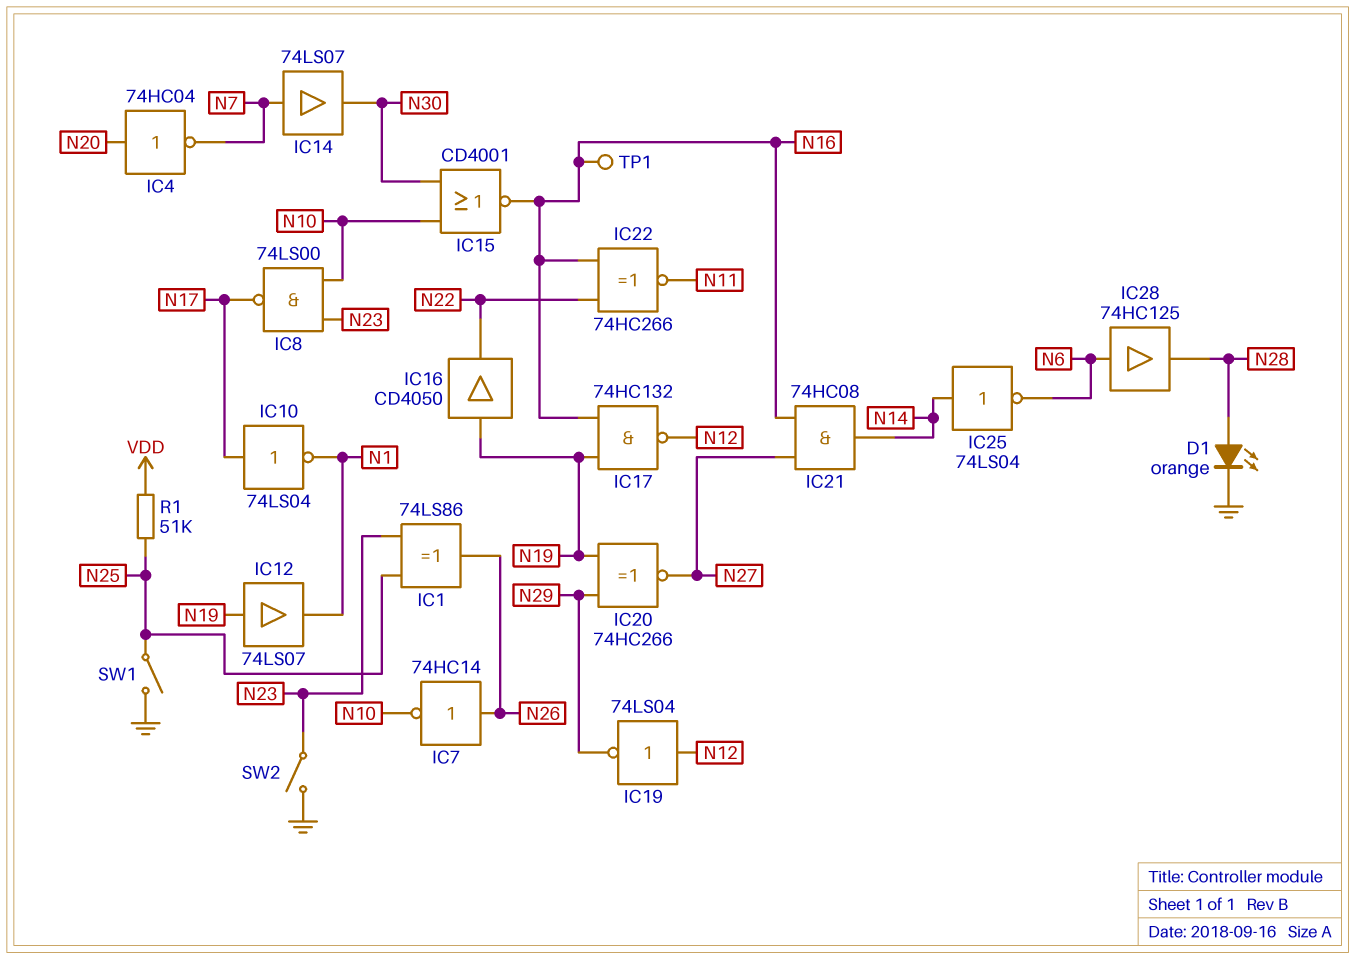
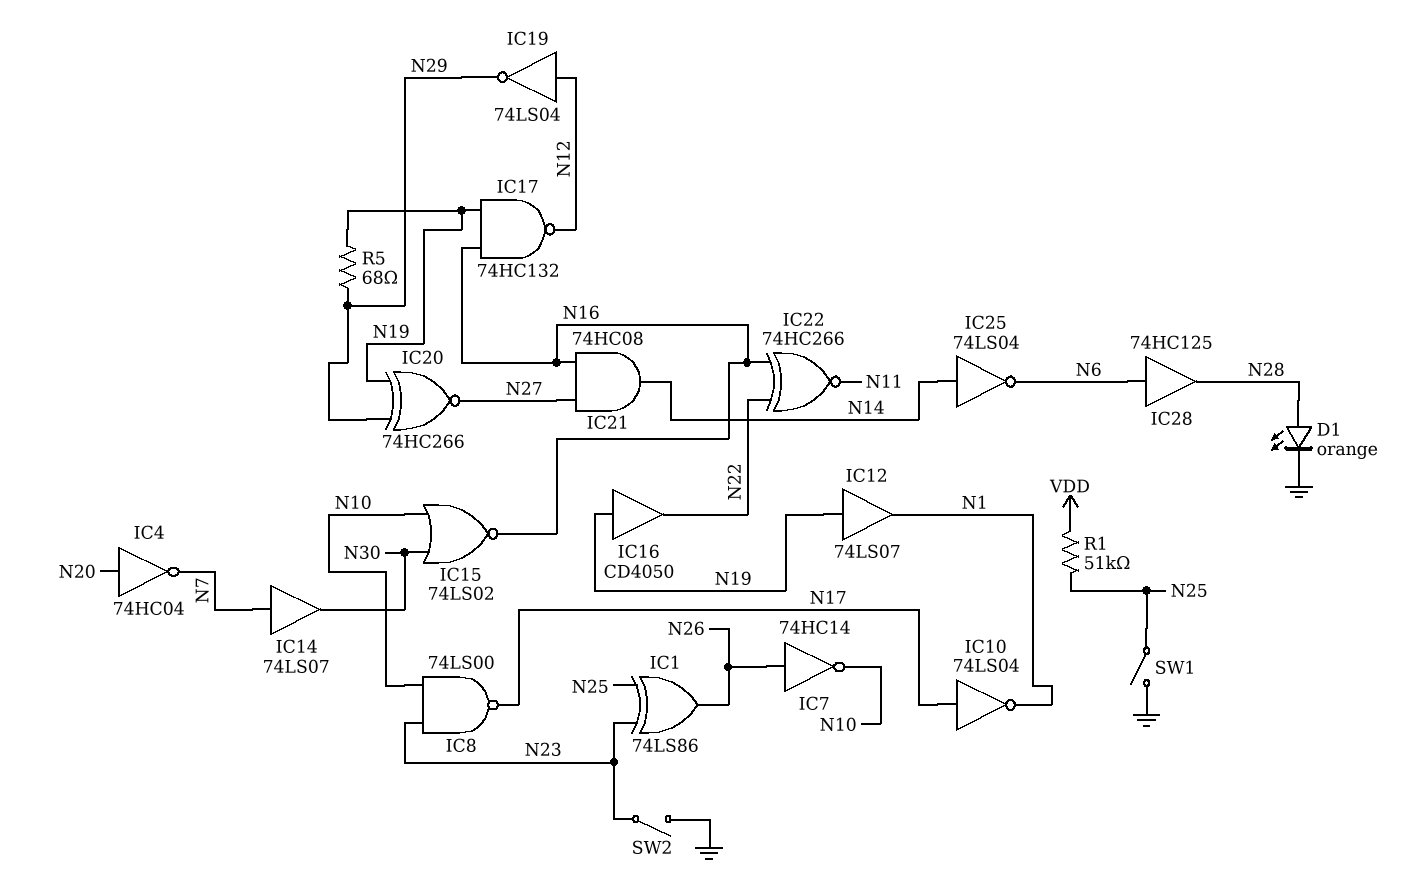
IC15: NOR CD4001 (in N10, in N30, out N16) -> NOR 74LS02 (in N10, in N30, out N16)
R5: none -> 68 (N19, N29)
TP1: test point (N16) -> none

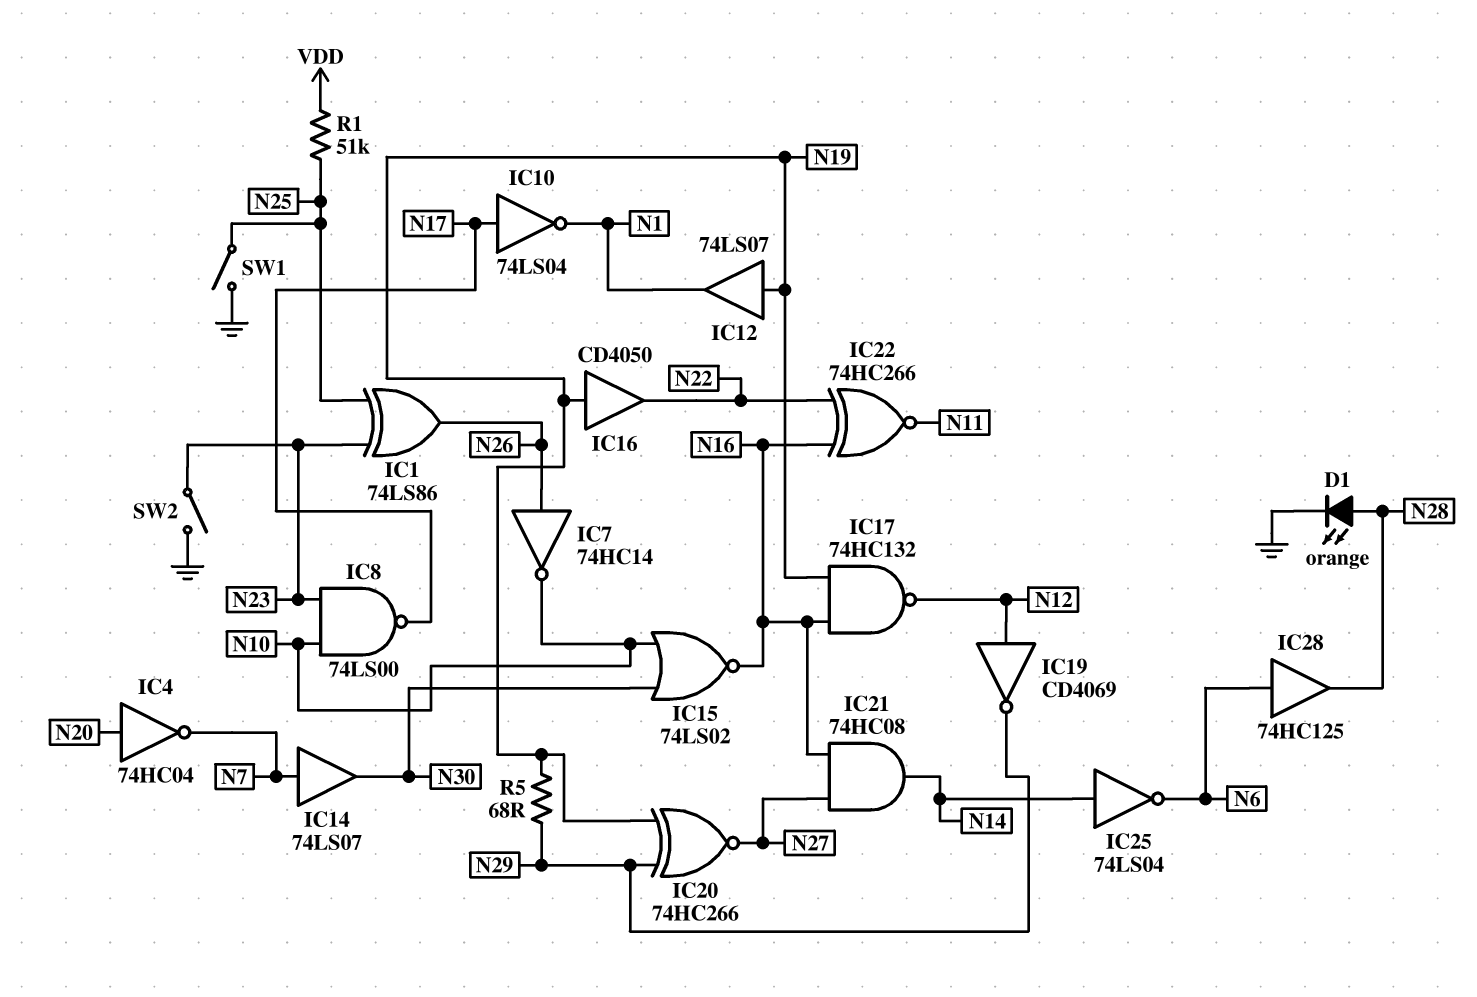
IC19: NOT 74LS04 (in N12, out N29) -> NOT CD4069 (in N12, out N29)

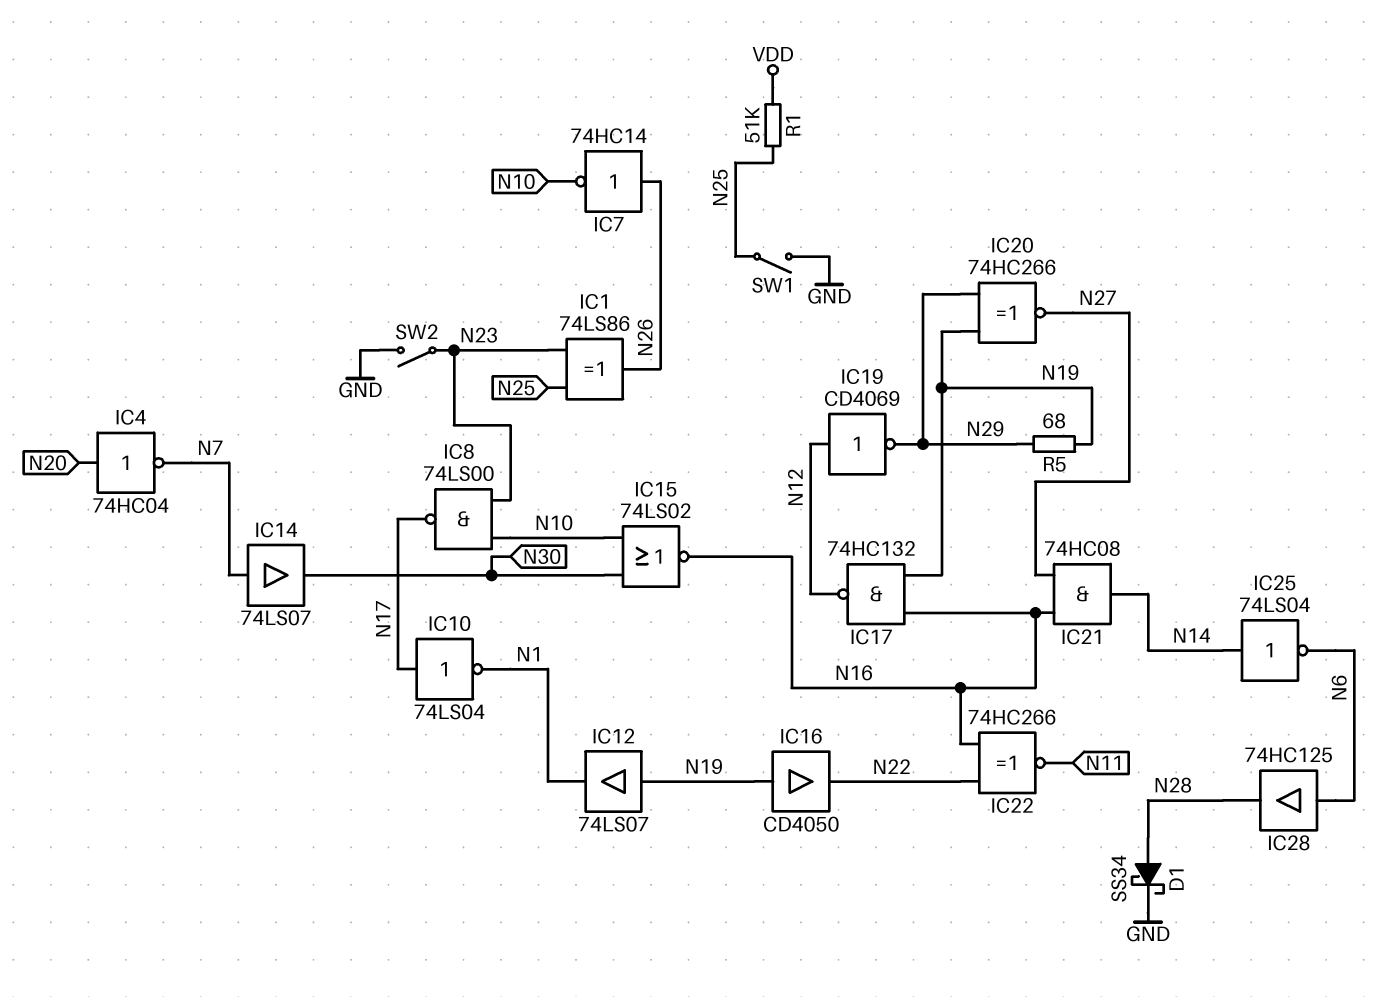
D1: LED orange (A N28, K GND) -> schottky SS34 (A N28, K GND)

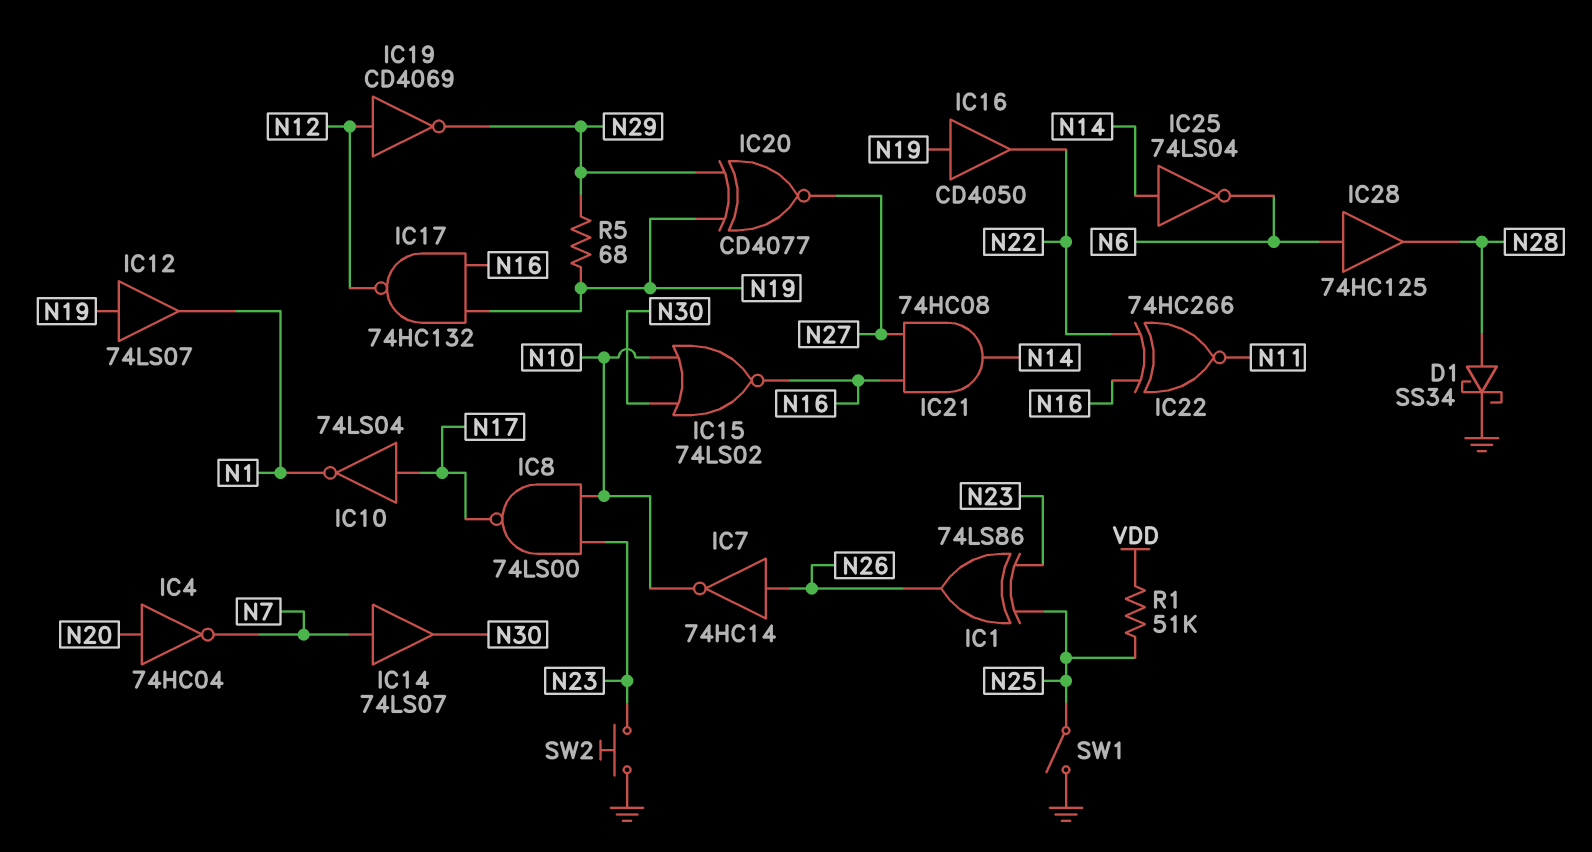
IC20: XNOR 74HC266 (in N19, in N29, out N27) -> XNOR CD4077 (in N19, in N29, out N27)
SW2: switch (GND, N23) -> button (GND, N23)

